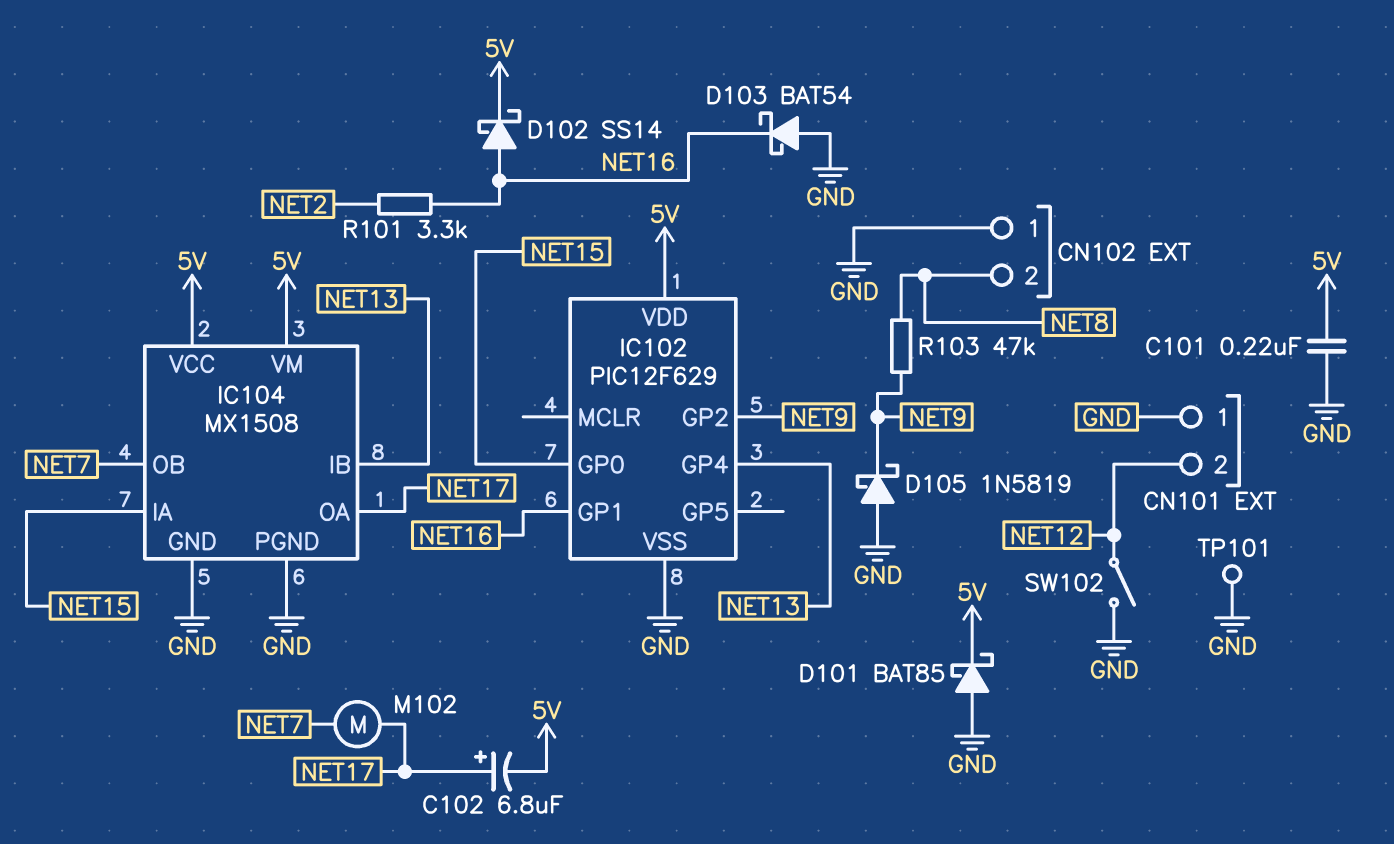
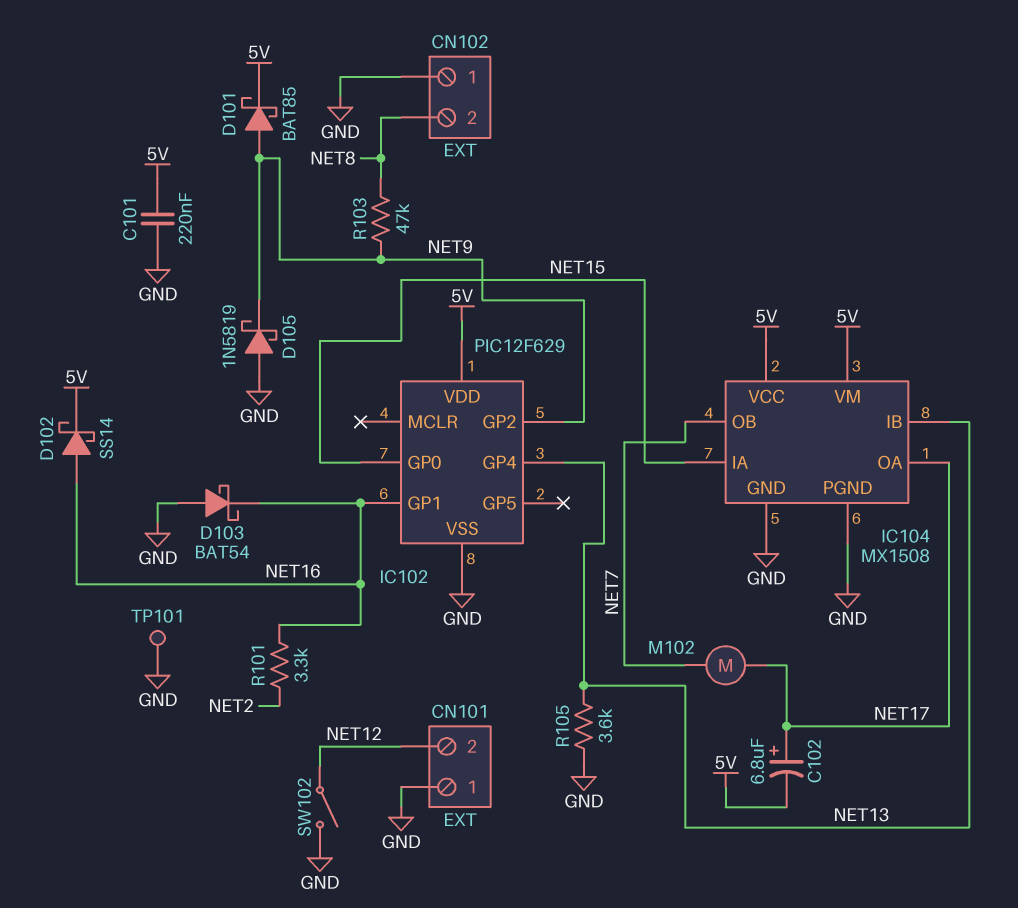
D101: schottky BAT85 (A GND, K 5V) -> schottky BAT85 (A NET9, K 5V)
R105: none -> 3.6k (GND, NET13)

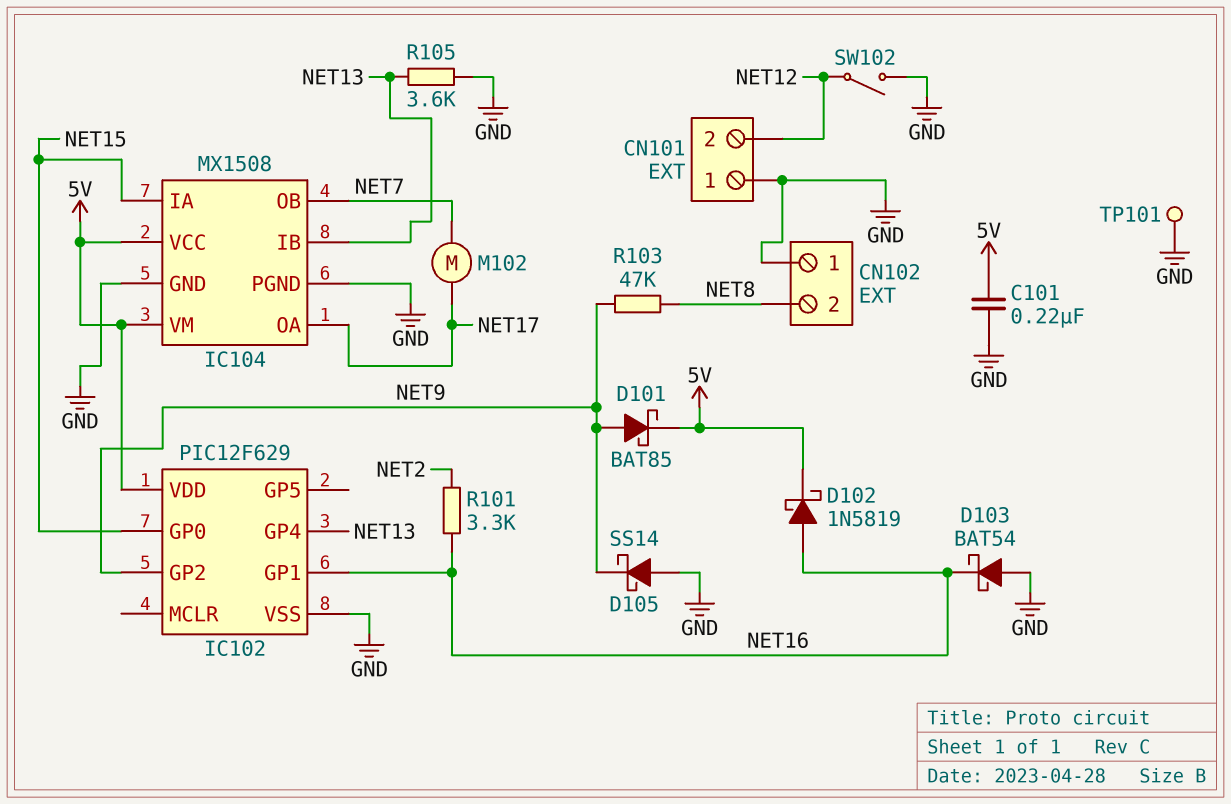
C102: 6.8uF (plus NET17, minus 5V) -> none
D102: schottky SS14 (A NET16, K 5V) -> schottky 1N5819 (A NET16, K 5V)
D105: schottky 1N5819 (A GND, K NET9) -> schottky SS14 (A GND, K NET9)

